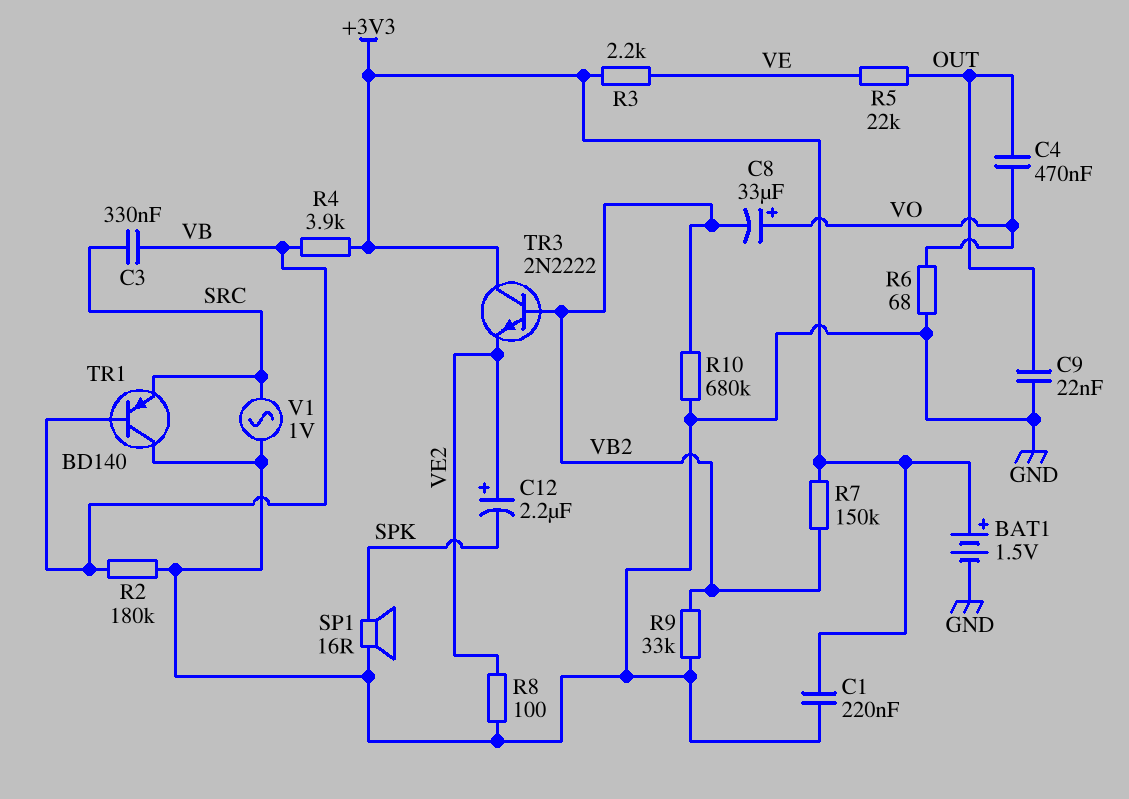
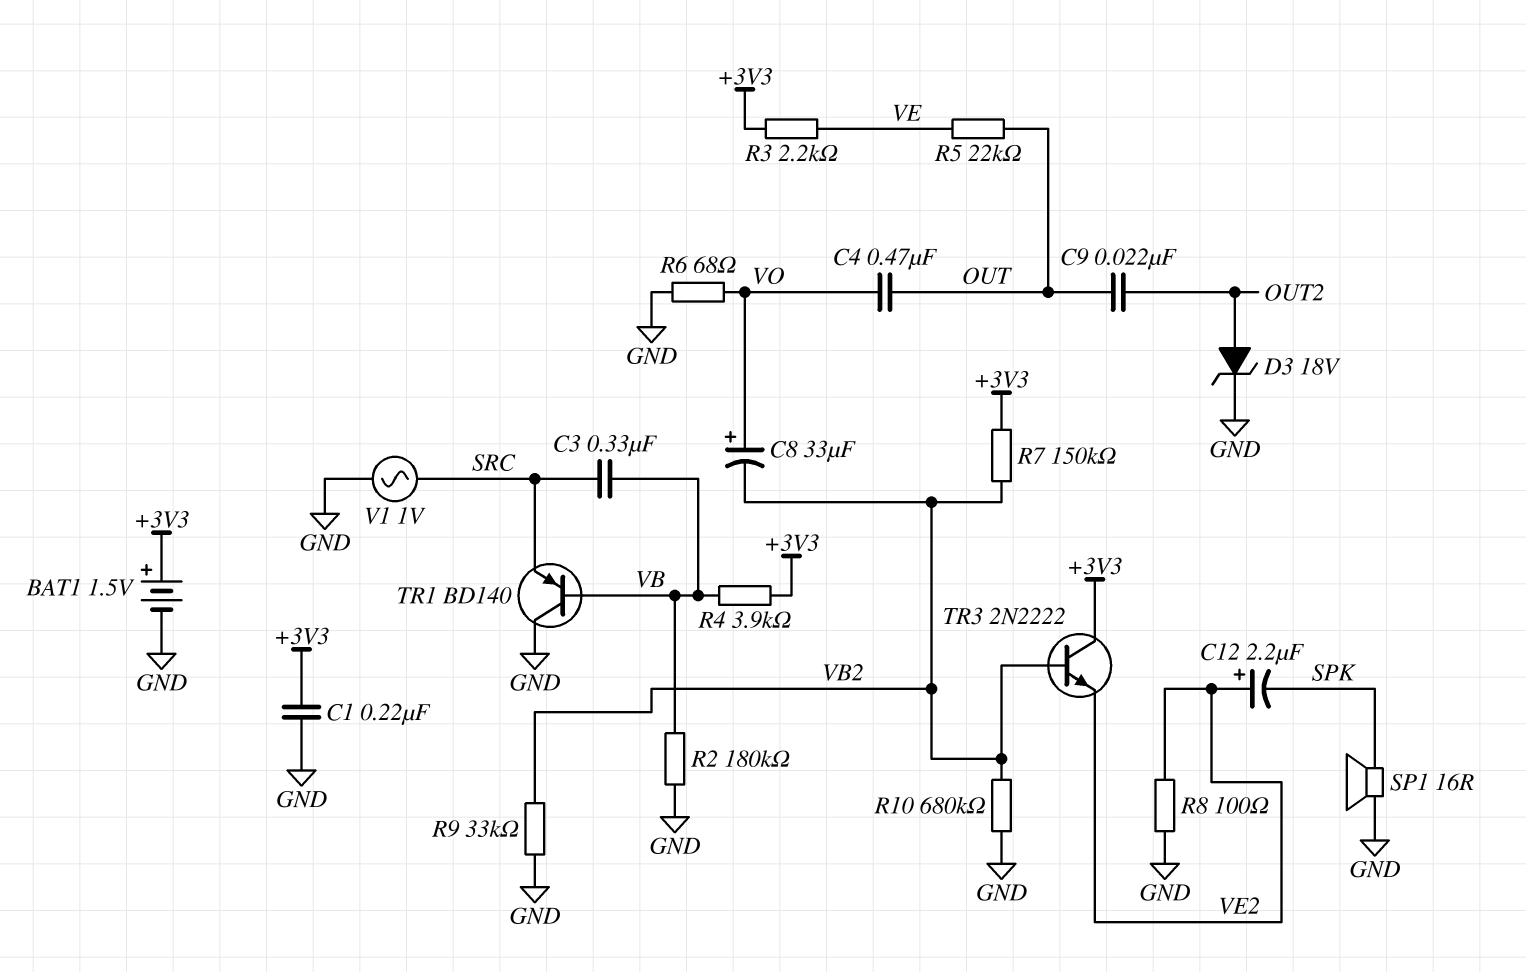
C9: 22nF (GND, OUT) -> 22nF (OUT, OUT2)
D3: none -> zener 18V (A OUT2, K GND)

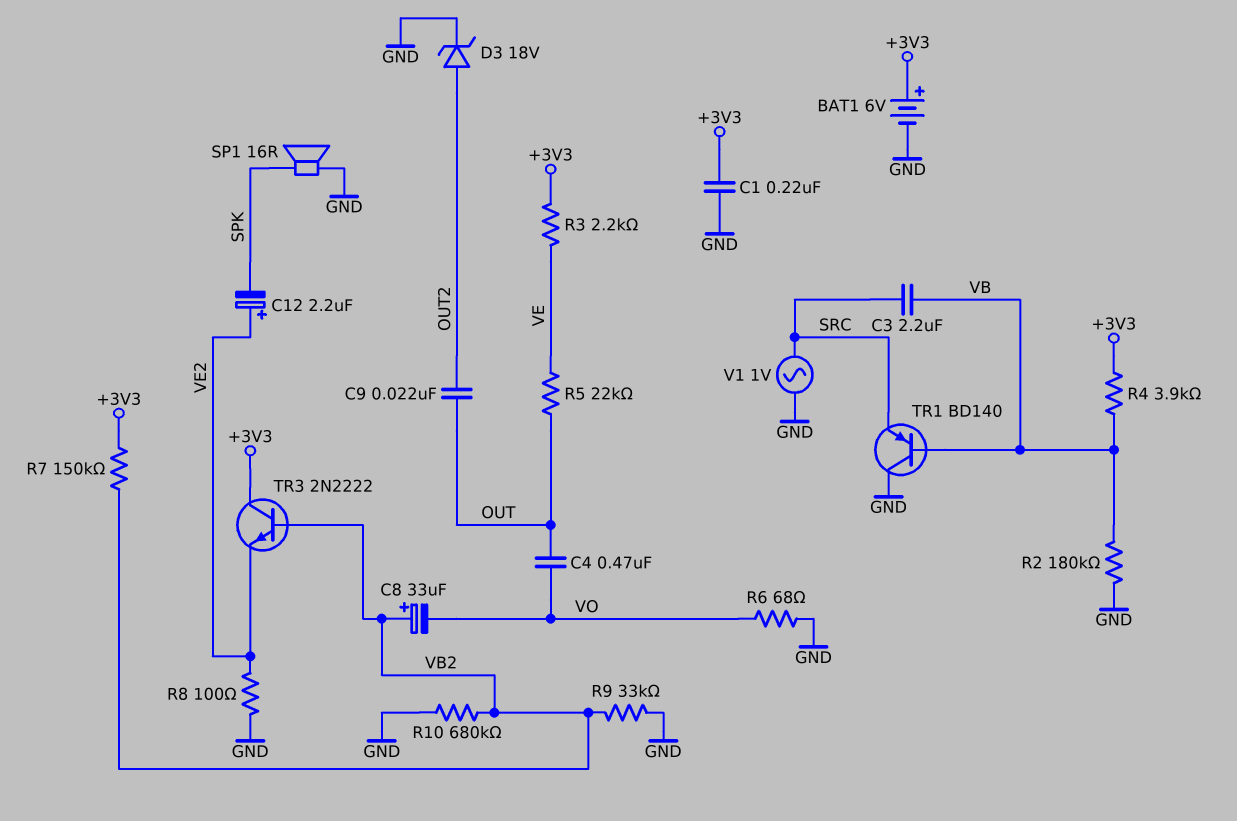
BAT1: 1.5V (plus +3V3, minus GND) -> 6V (plus +3V3, minus GND)
C3: 330nF (SRC, VB) -> 2.2uF (SRC, VB)
C8: 33uF (plus VO, minus VB2) -> 33uF (plus VB2, minus VO)

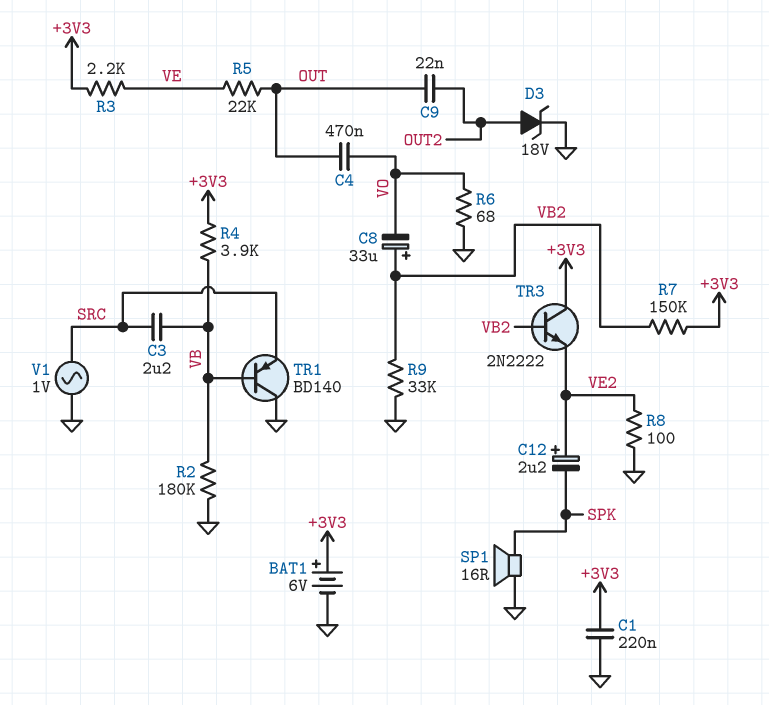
R10: 680k (GND, VB2) -> none

